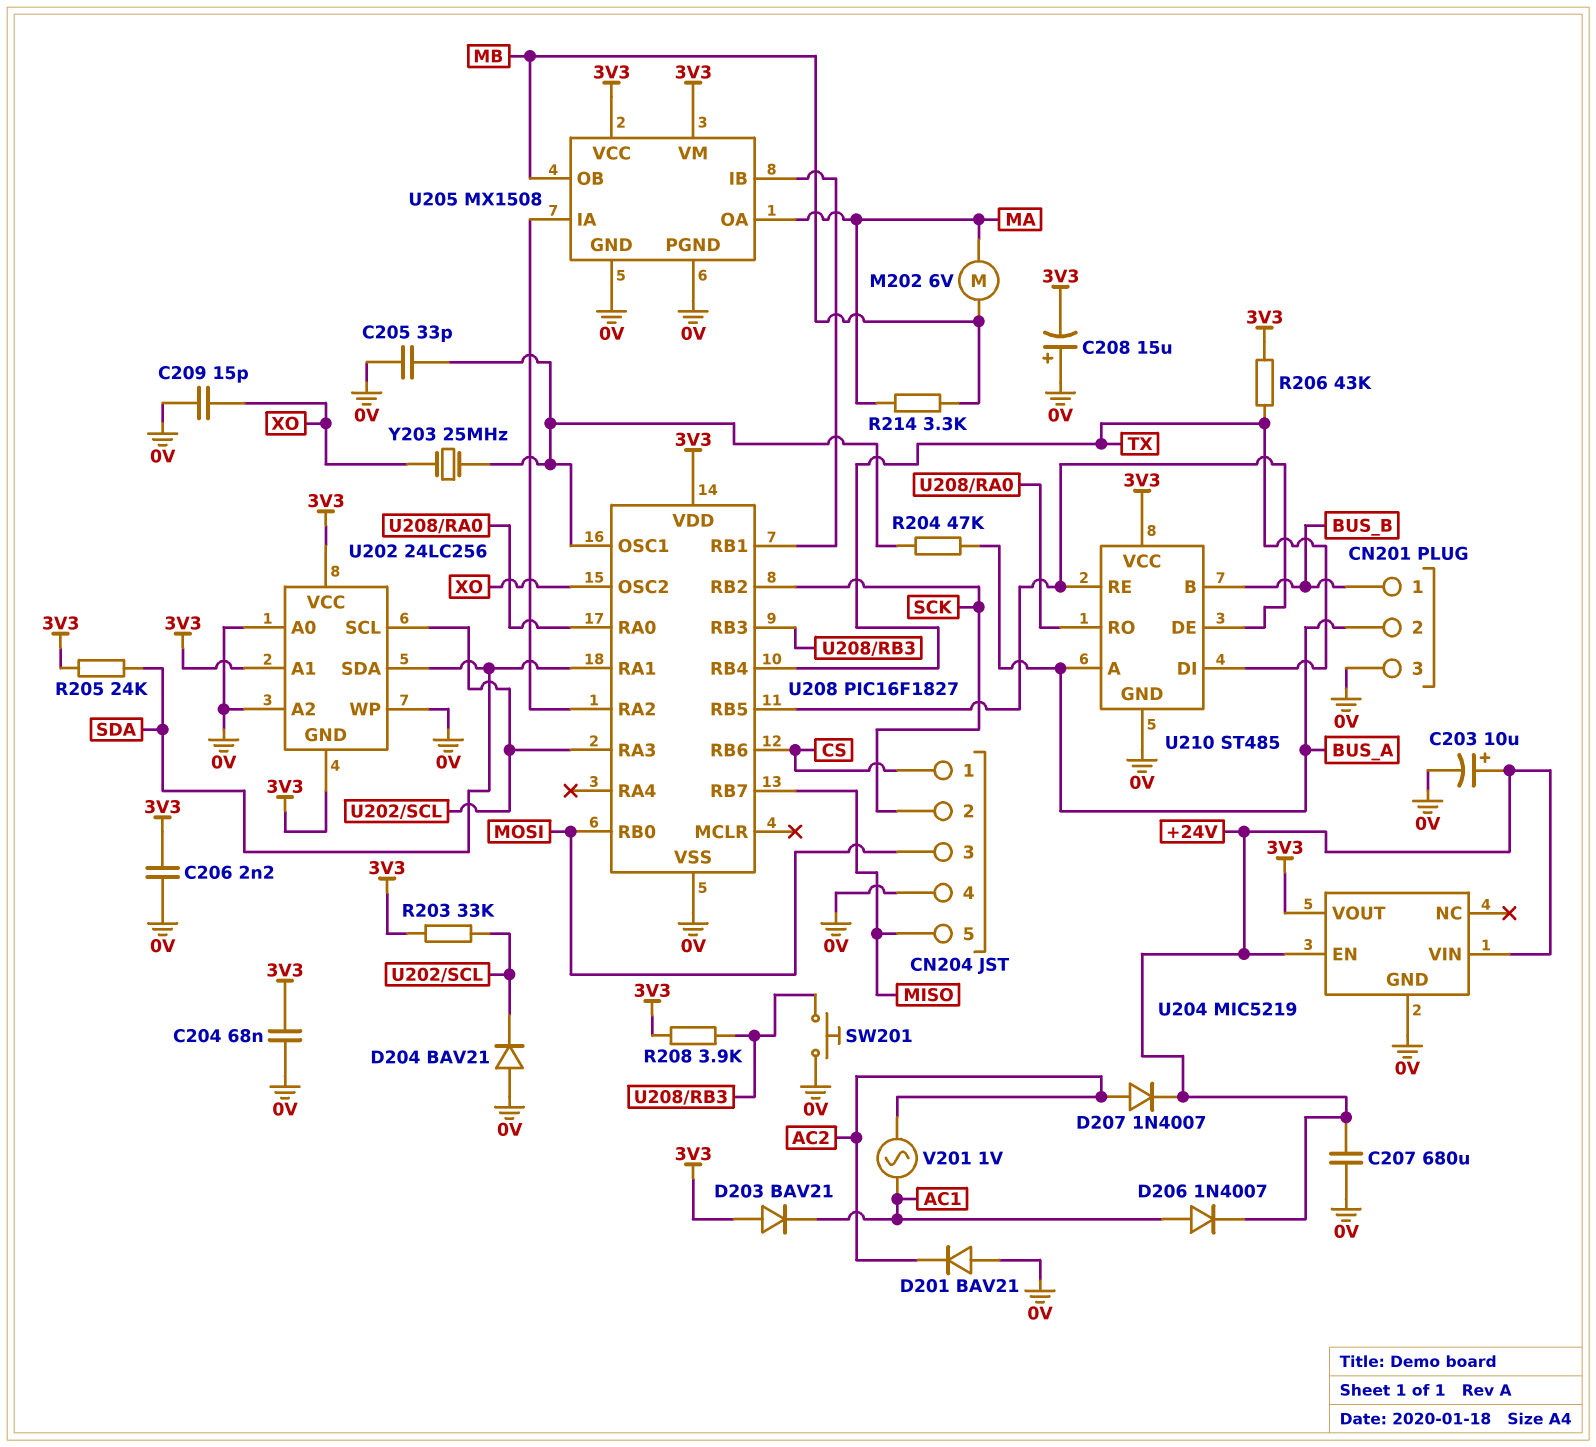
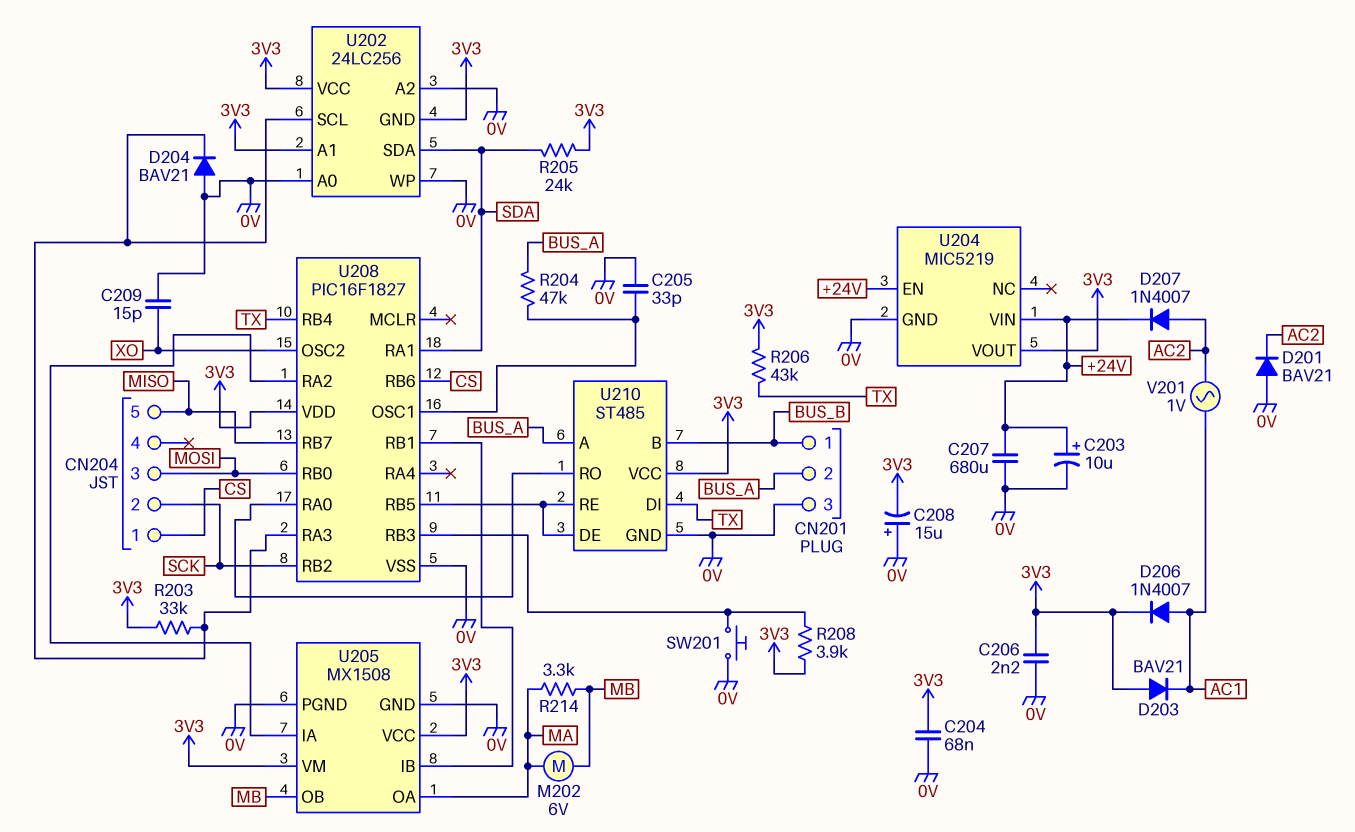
CN204 pin 4: 0V -> none
D206: diode 1N4007 (A AC1, K +24V) -> diode 1N4007 (A AC1, K 3V3)
Y203: 25MHz (U208/OSC1, XO) -> none

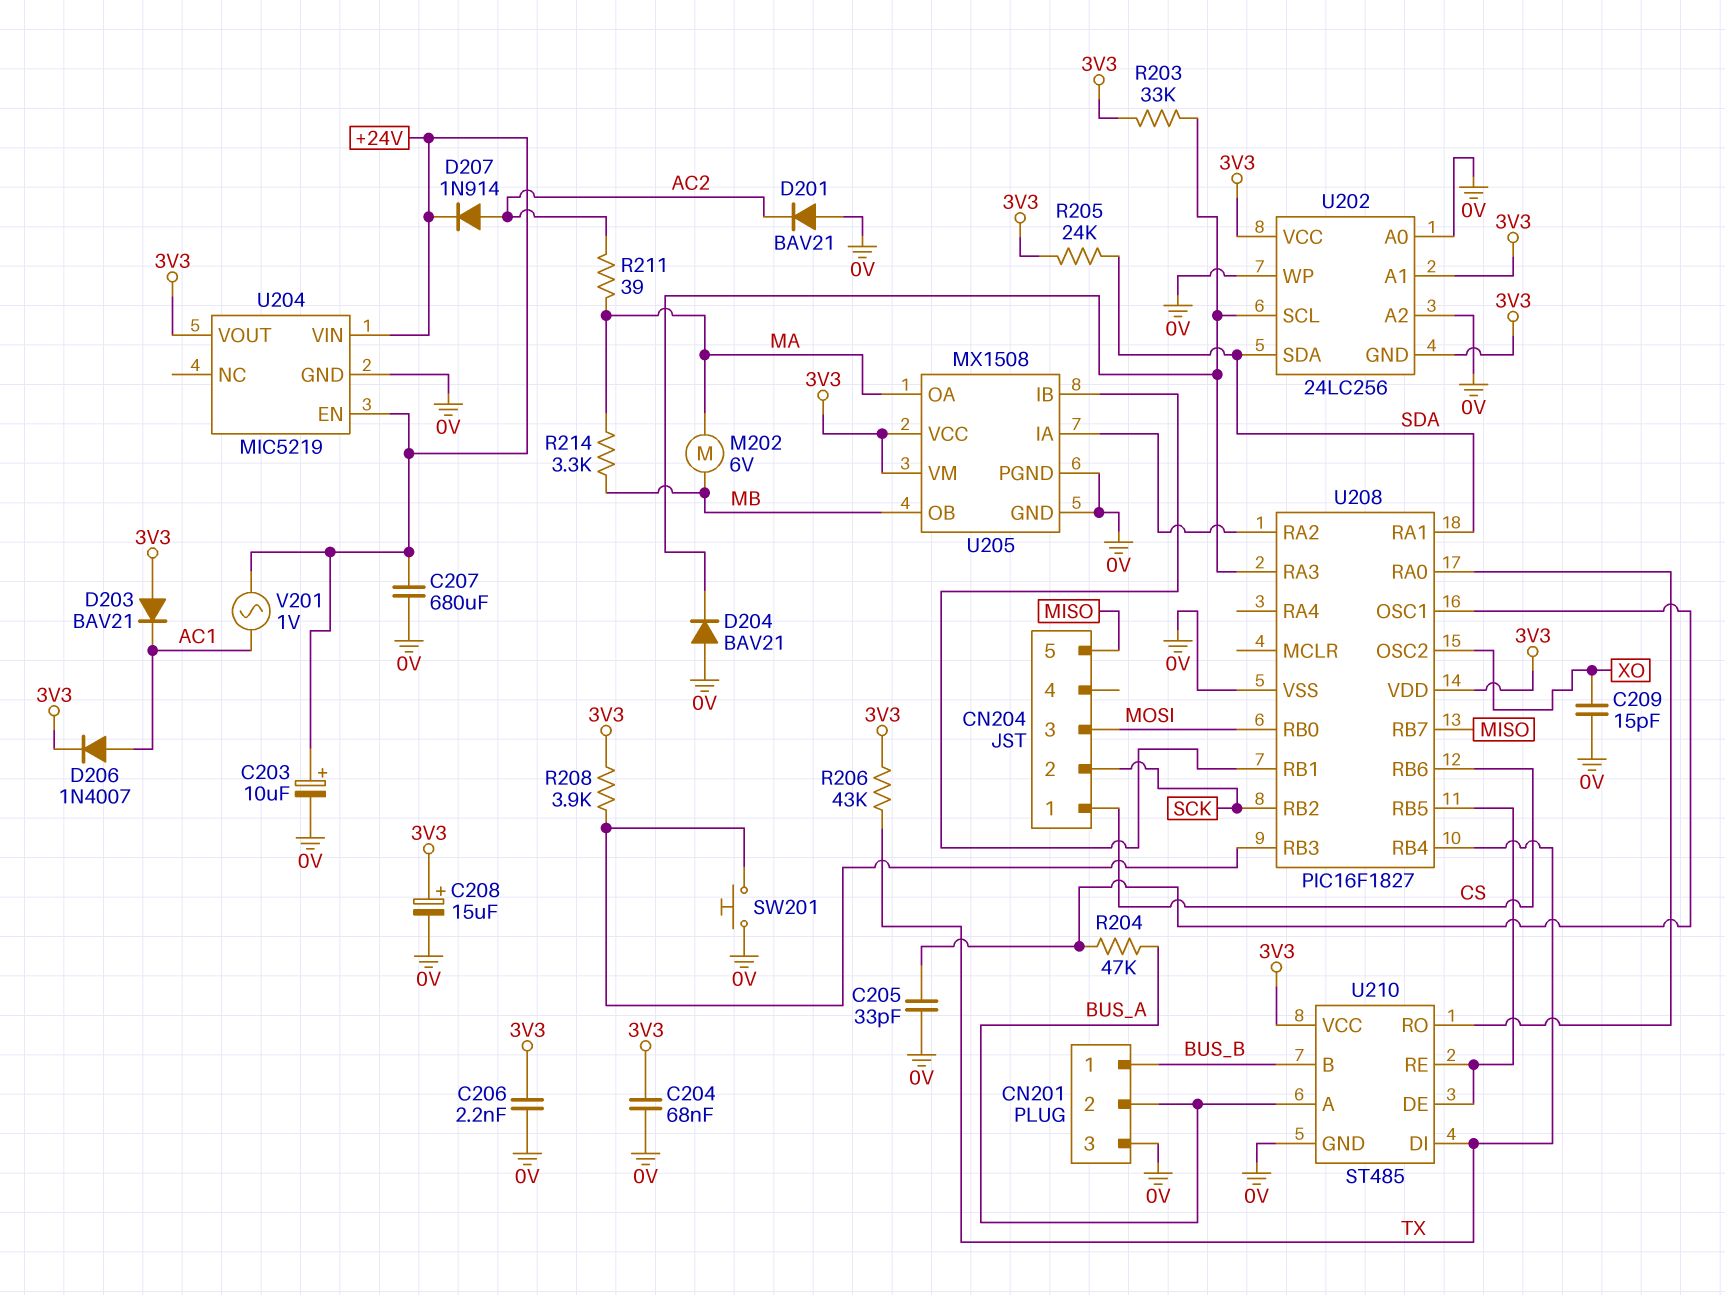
C208: 15uF (plus 0V, minus 3V3) -> 15uF (plus 3V3, minus 0V)
D207: diode 1N4007 (A AC2, K +24V) -> diode 1N914 (A AC2, K +24V)
R211: none -> 39 (AC2, MA)
V201: AC 1V (AC1, AC2) -> AC 1V (+24V, AC1)

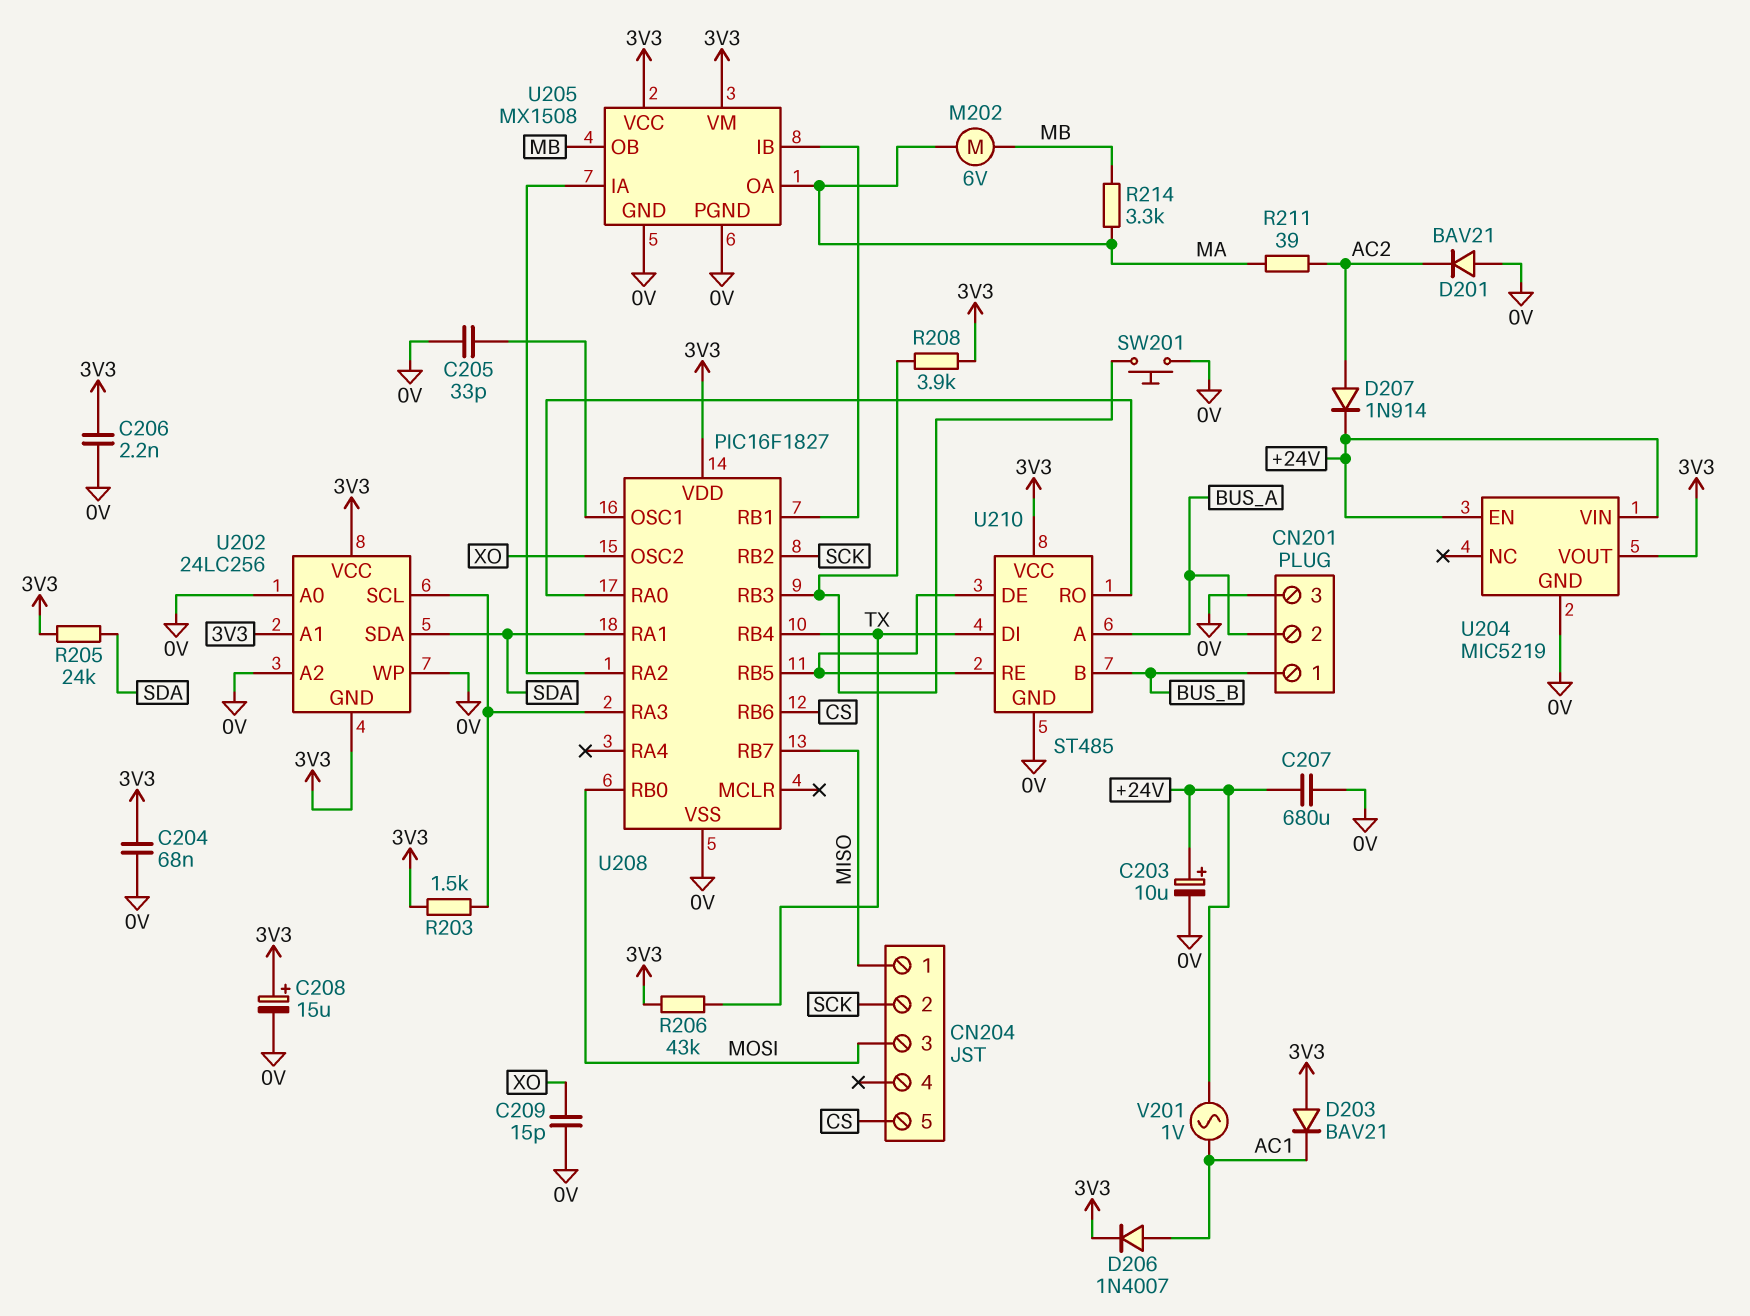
CN204 pin 1: CS -> MISO
CN204 pin 5: MISO -> CS
D204: diode BAV21 (A 0V, K U202/SCL) -> none
R203: 33k (3V3, U202/SCL) -> 1.5k (3V3, U202/SCL)
R204: 47k (BUS_A, U208/OSC1) -> none

